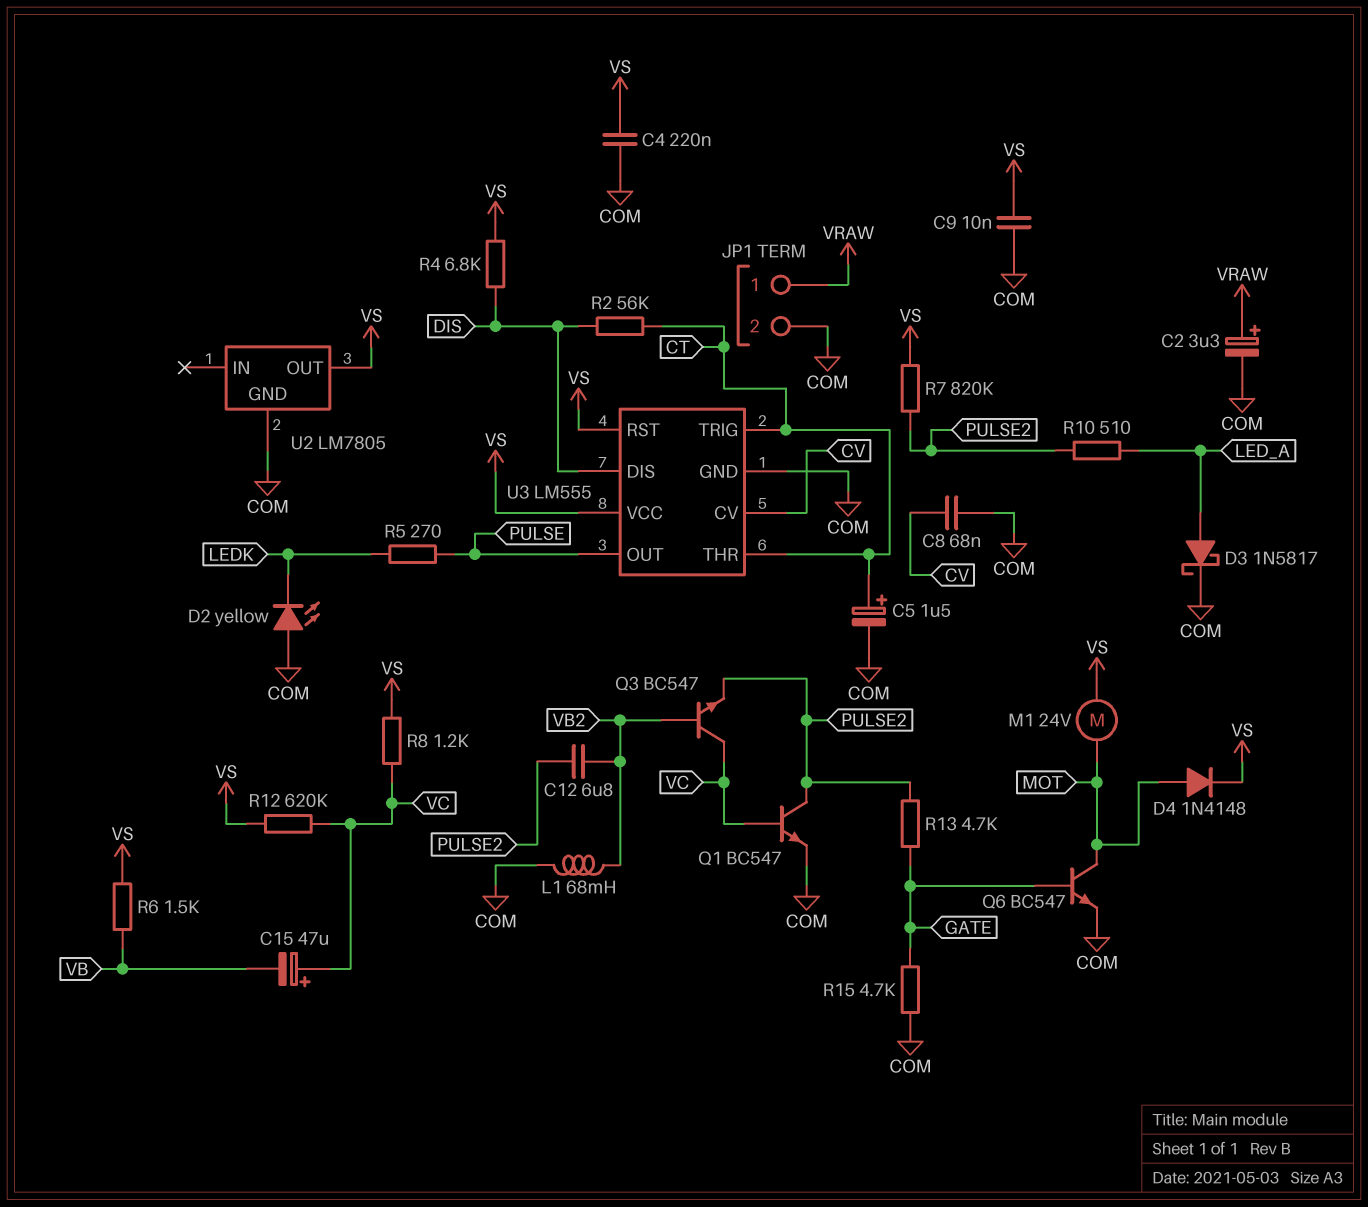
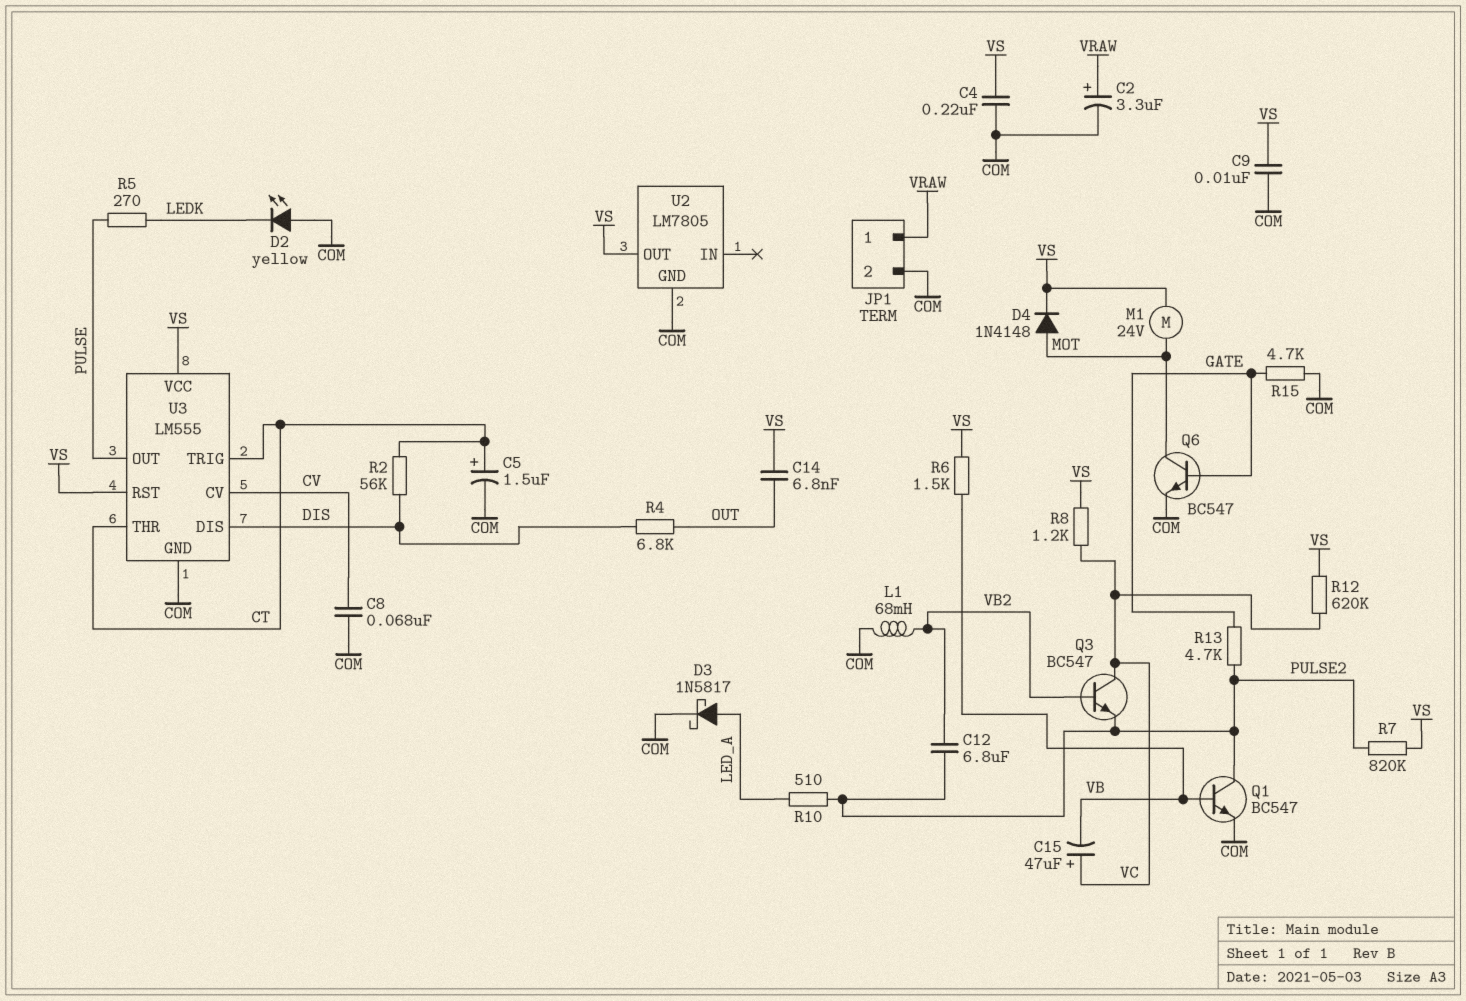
C14: none -> 6.8nF (OUT, VS)
Q1: NPN BC547 (B VC, C PULSE2, E COM) -> NPN BC547 (B VB, C PULSE2, E COM)
R4: 6.8k (DIS, VS) -> 6.8k (DIS, OUT)

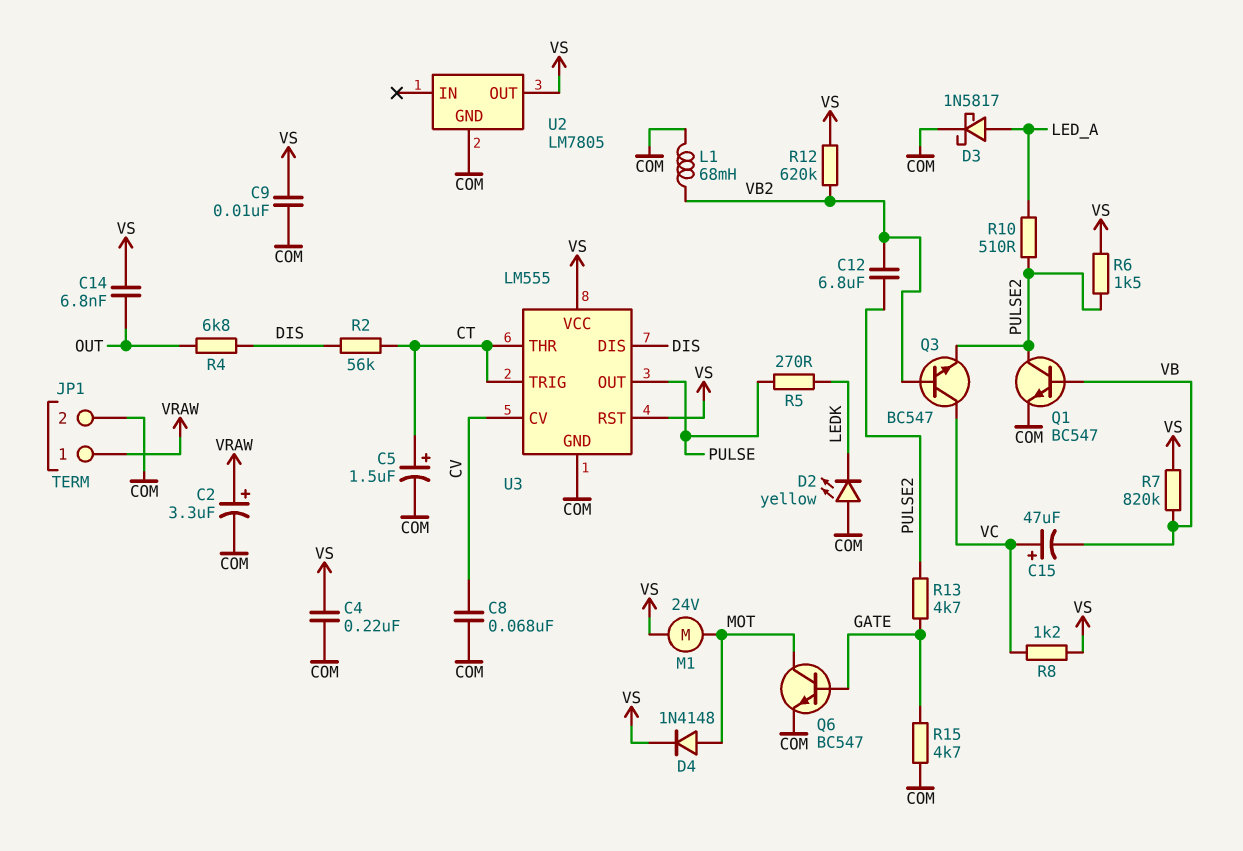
R6: 1.5k (VB, VS) -> 1.5k (PULSE2, VS)
R7: 820k (PULSE2, VS) -> 820k (VB, VS)
R12: 620k (VC, VS) -> 620k (VB2, VS)

